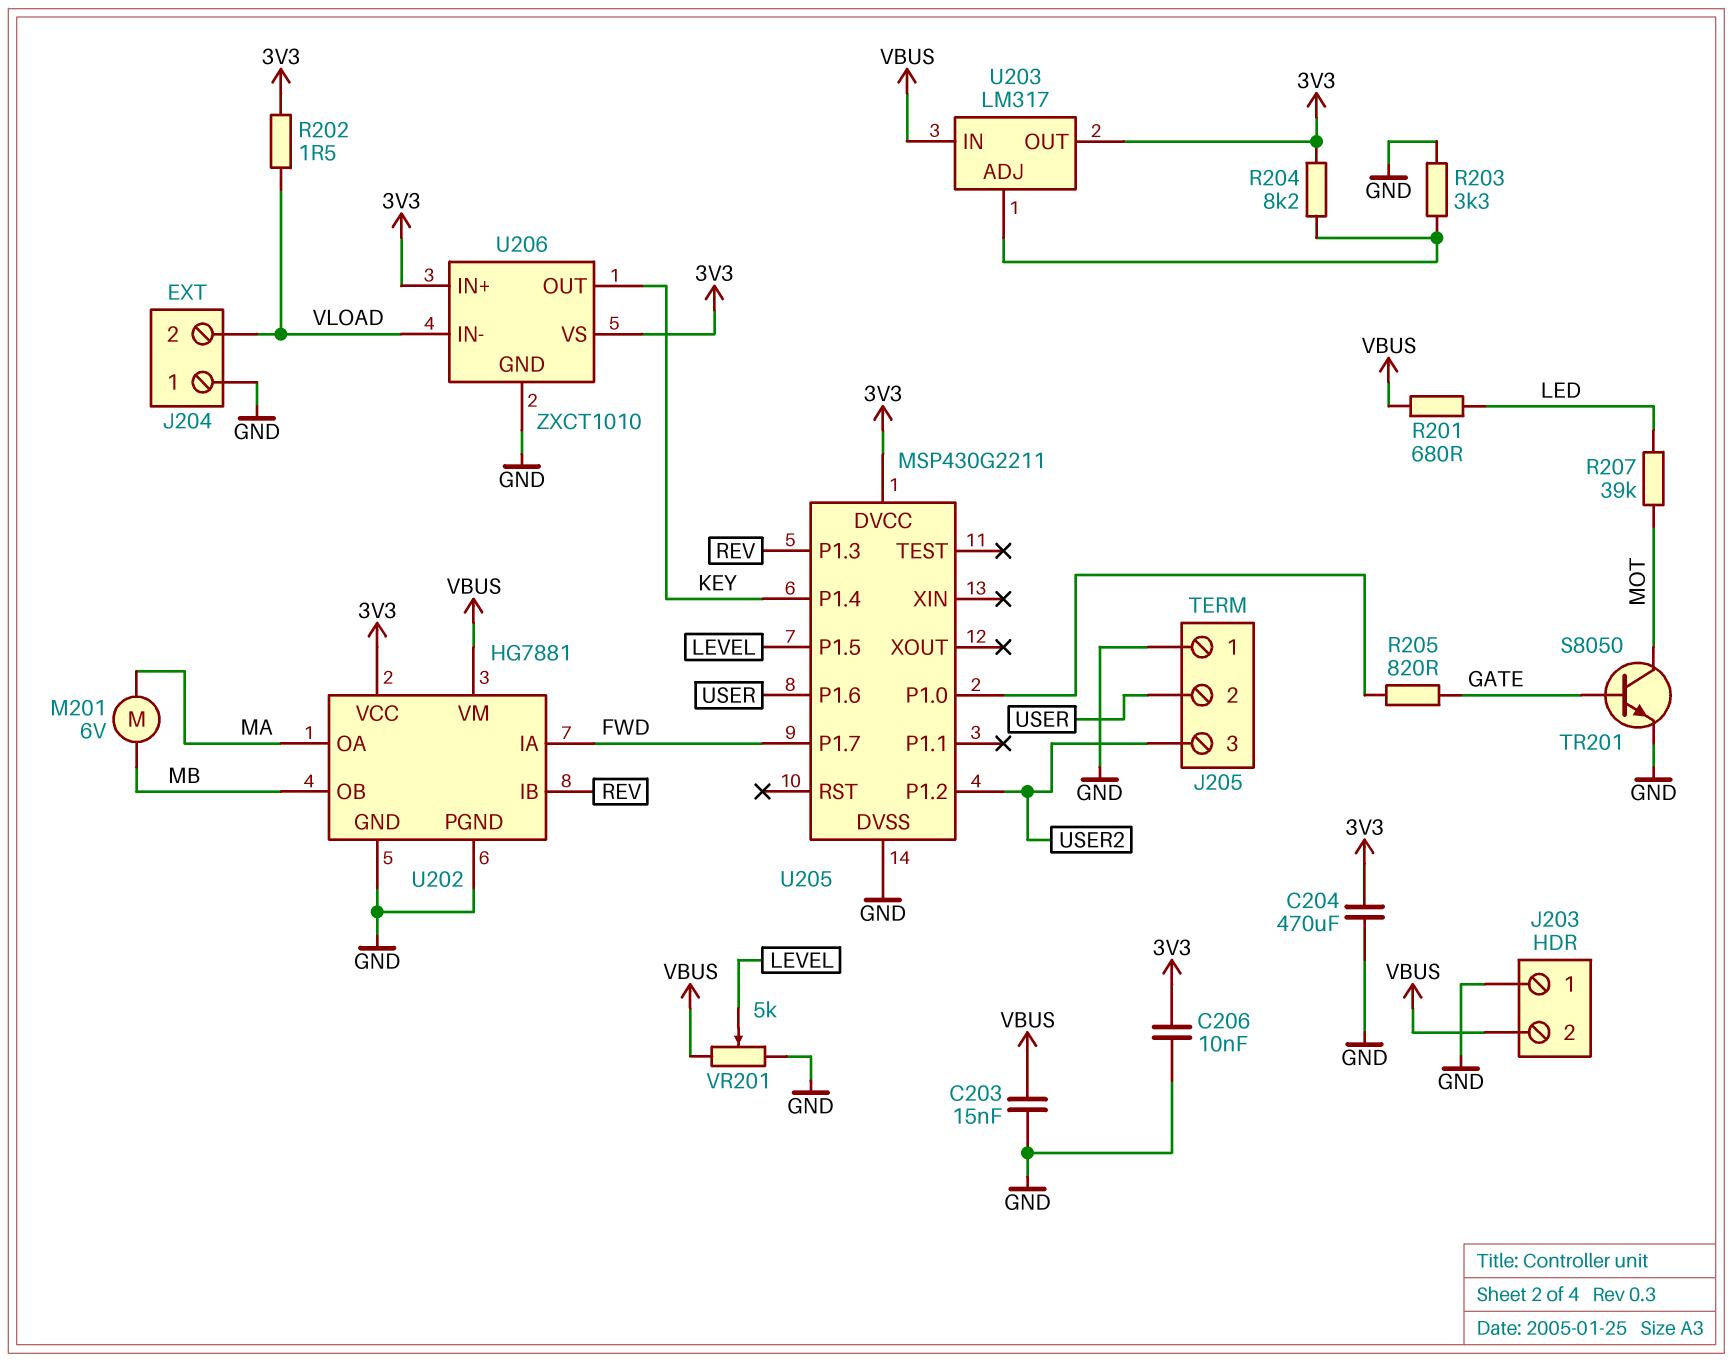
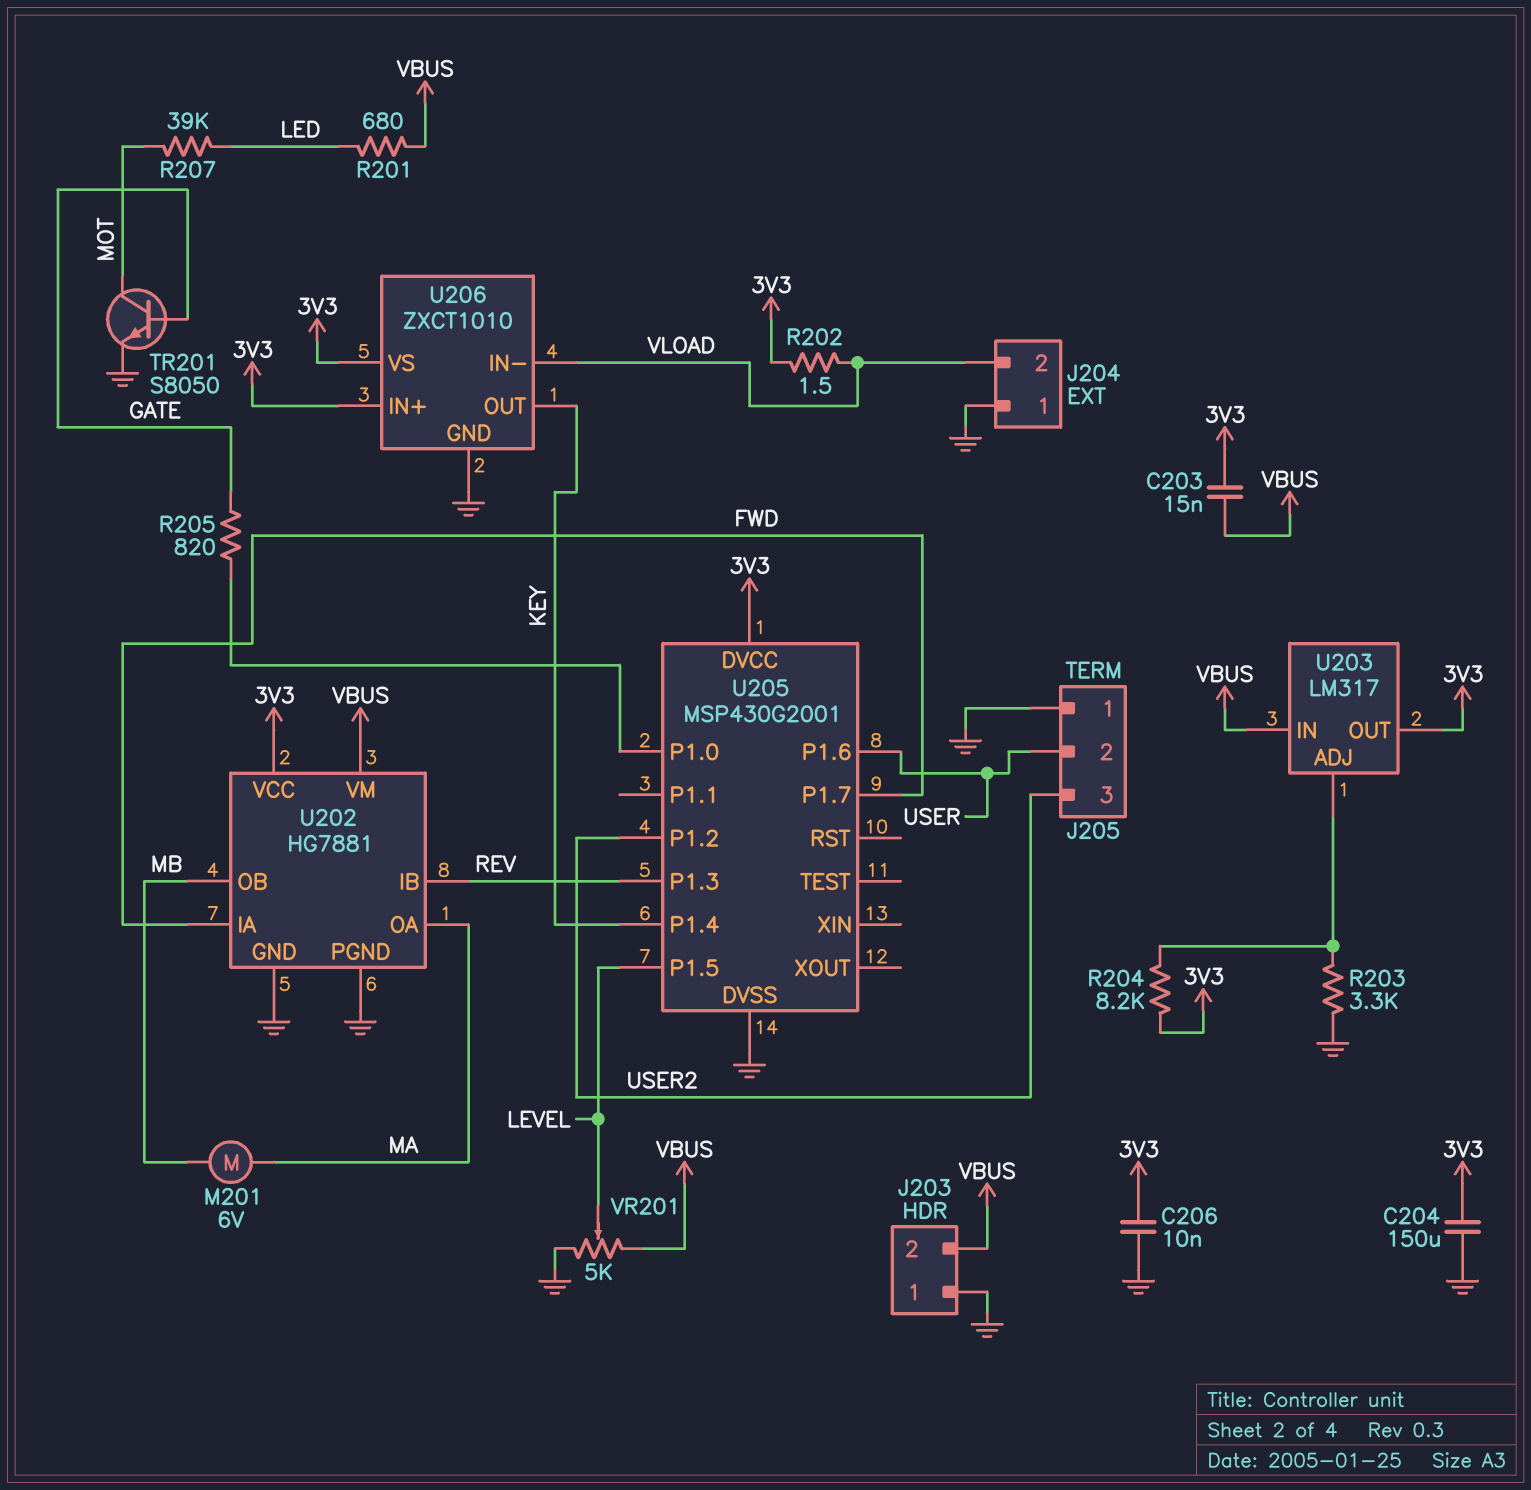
C203: 15nF (GND, VBUS) -> 15nF (3V3, VBUS)
C204: 470uF (3V3, GND) -> 150uF (3V3, GND)
U205: MSP430G2211 -> MSP430G2001

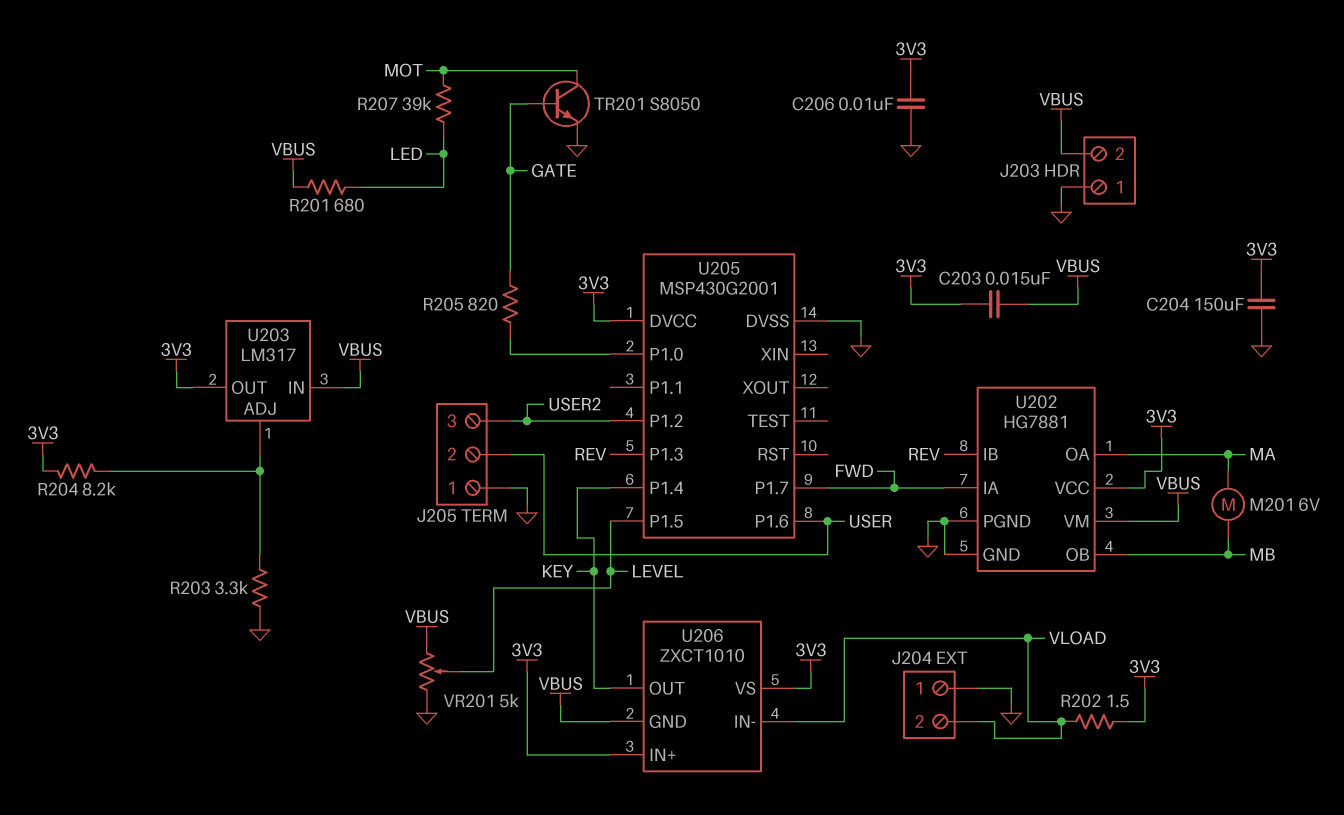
U206 pin GND: GND -> VBUS

